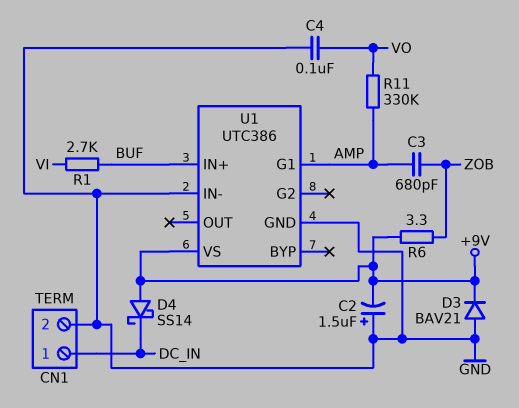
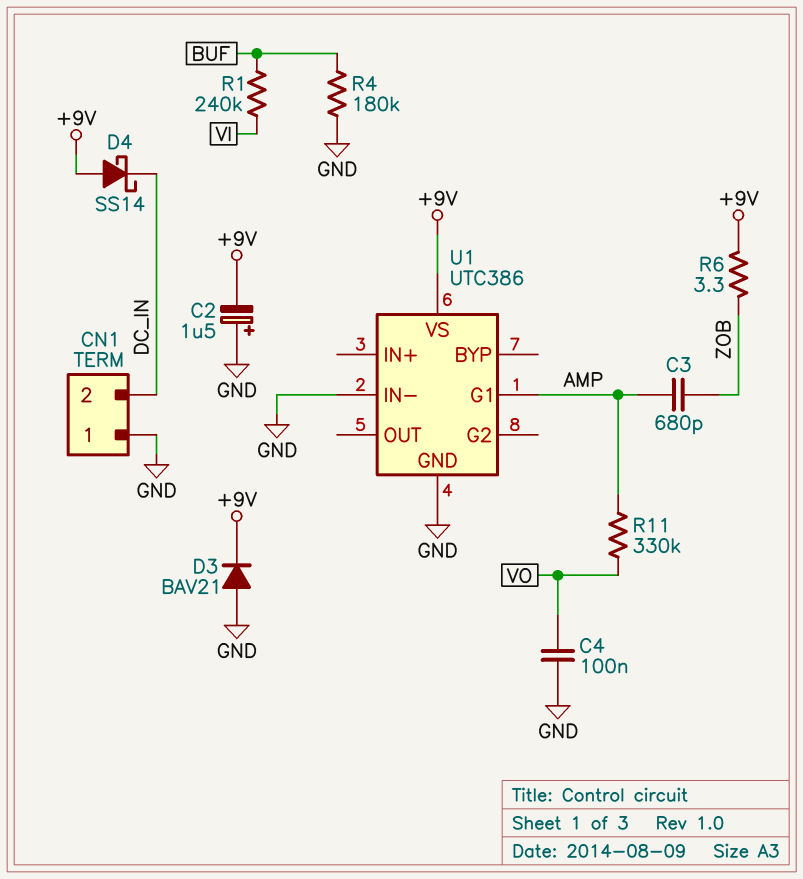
CN1 pin 1: DC_IN -> GND
CN1 pin 2: GND -> DC_IN
R1: 2.7k (BUF, VI) -> 240k (BUF, VI)
R4: none -> 180k (BUF, GND)
U1 pin IN+: BUF -> none

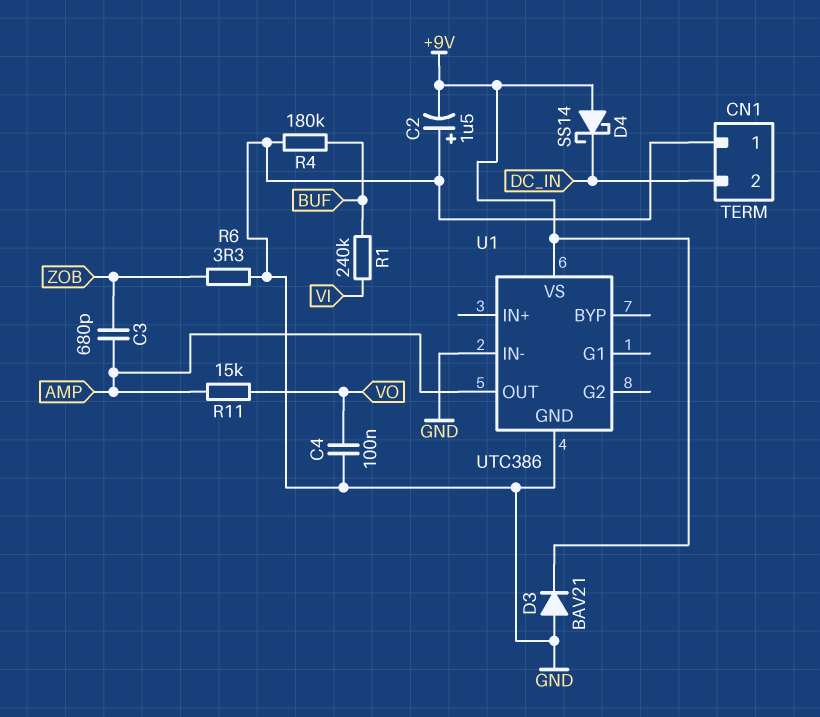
R6: 3.3 (+9V, ZOB) -> 3.3 (GND, ZOB)
R11: 330k (AMP, VO) -> 15k (AMP, VO)
U1 pin G1: AMP -> none
U1 pin OUT: none -> AMP

